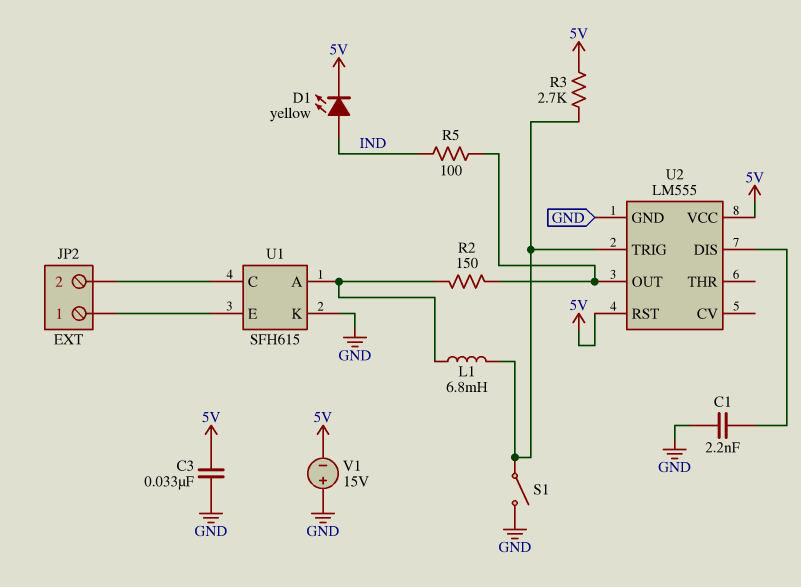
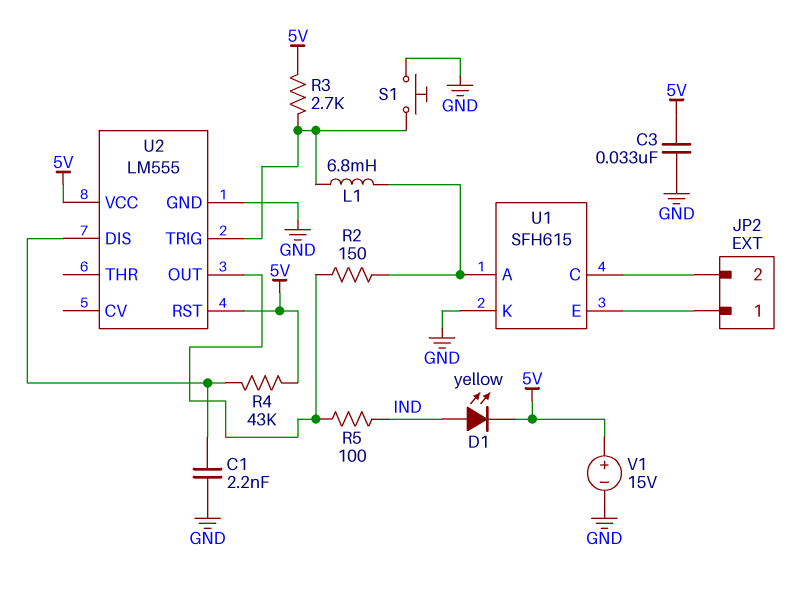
R4: none -> 43k (5V, U2/DIS)
S1: switch (GND, U2/TRIG) -> button (GND, U2/TRIG)
V1: 15V (plus GND, minus 5V) -> 15V (plus 5V, minus GND)

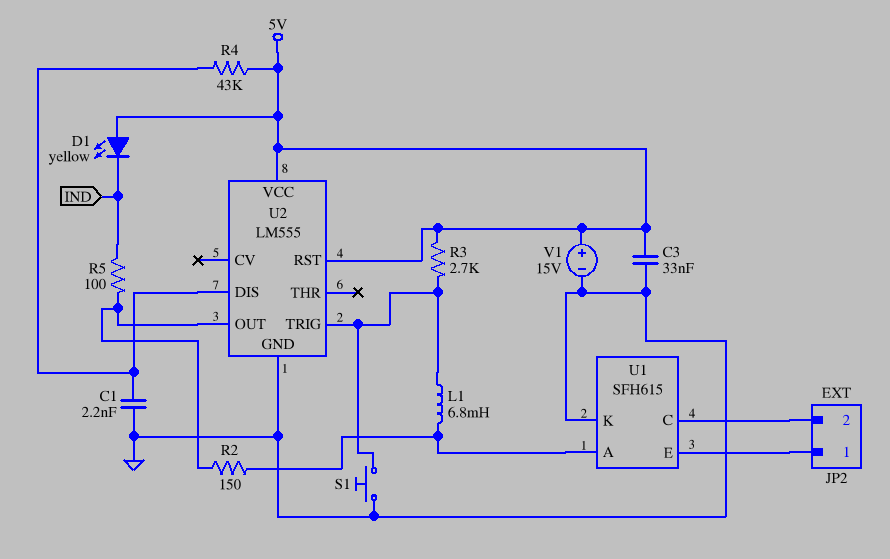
D1: LED yellow (A IND, K 5V) -> LED yellow (A 5V, K IND)

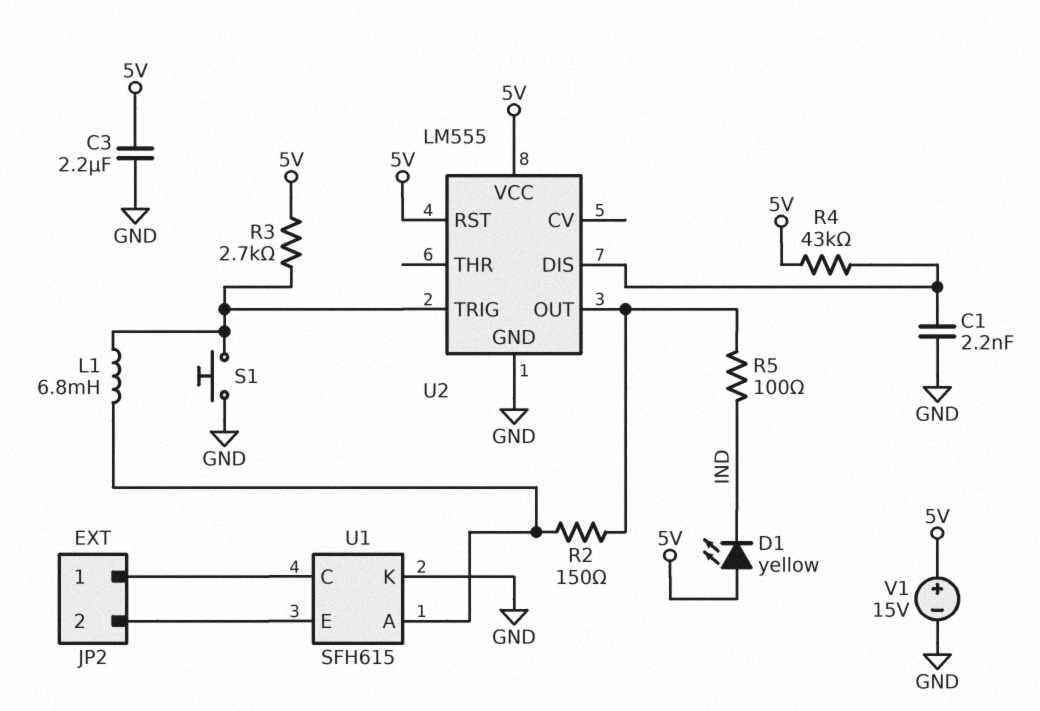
C3: 33nF (5V, GND) -> 2.2uF (5V, GND)
U1 pin C: JP2/2 -> JP2/1
U1 pin E: JP2/1 -> JP2/2

